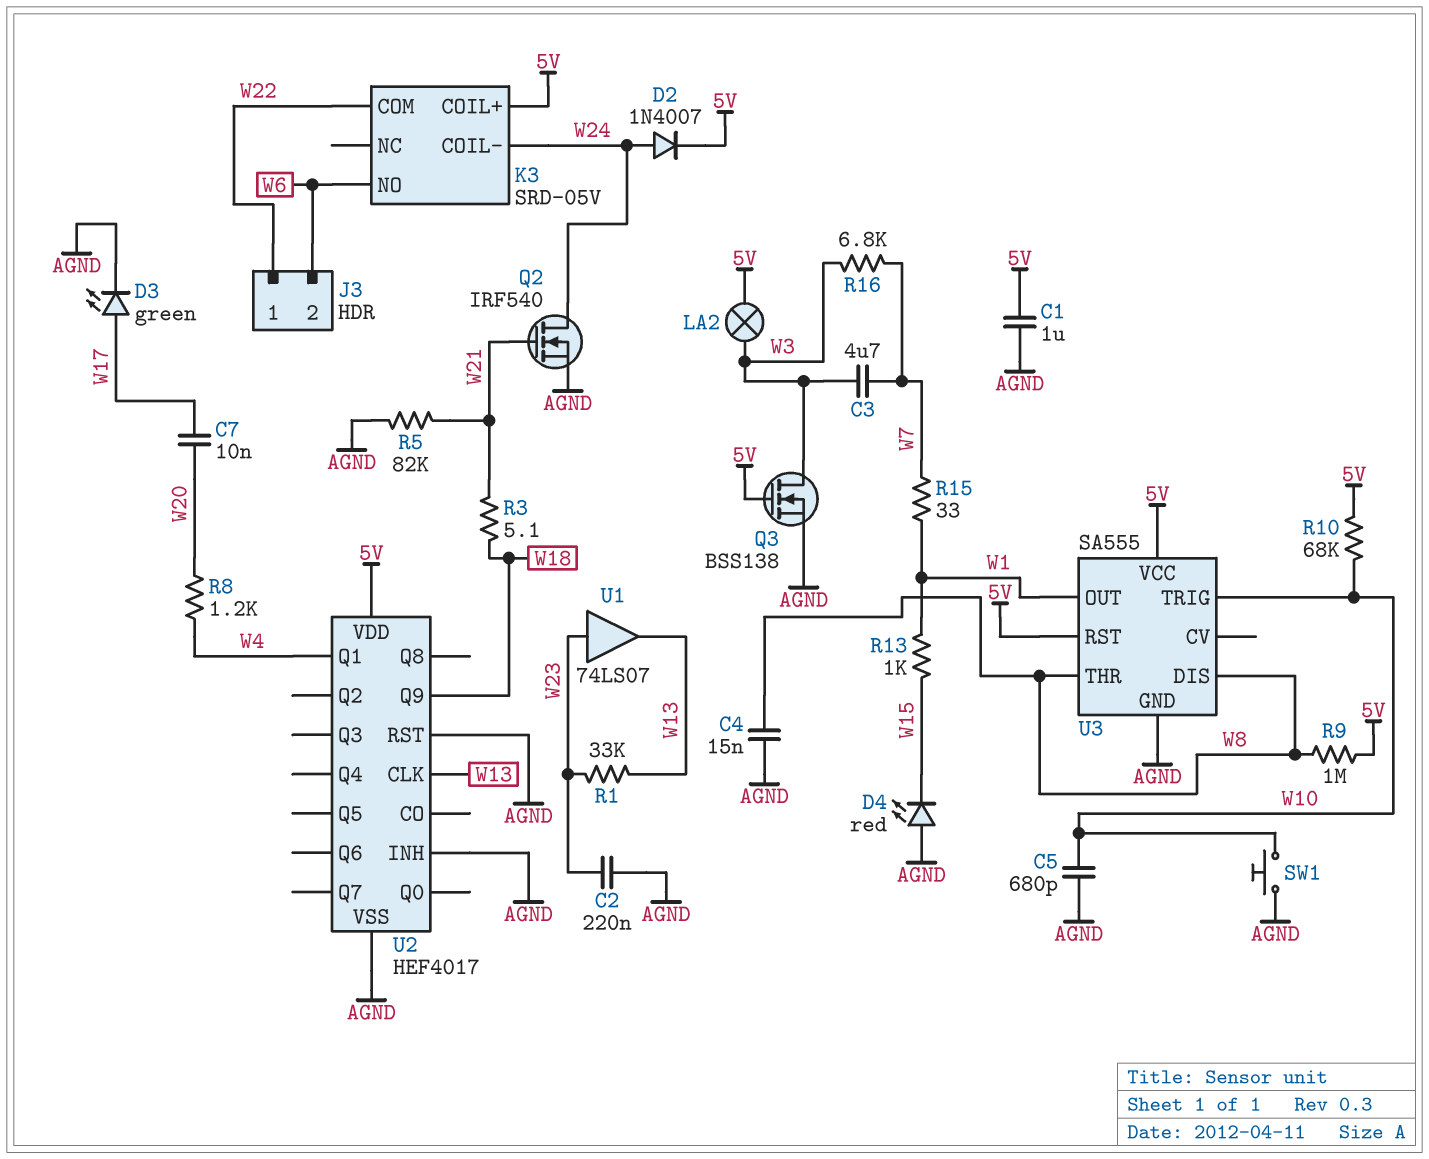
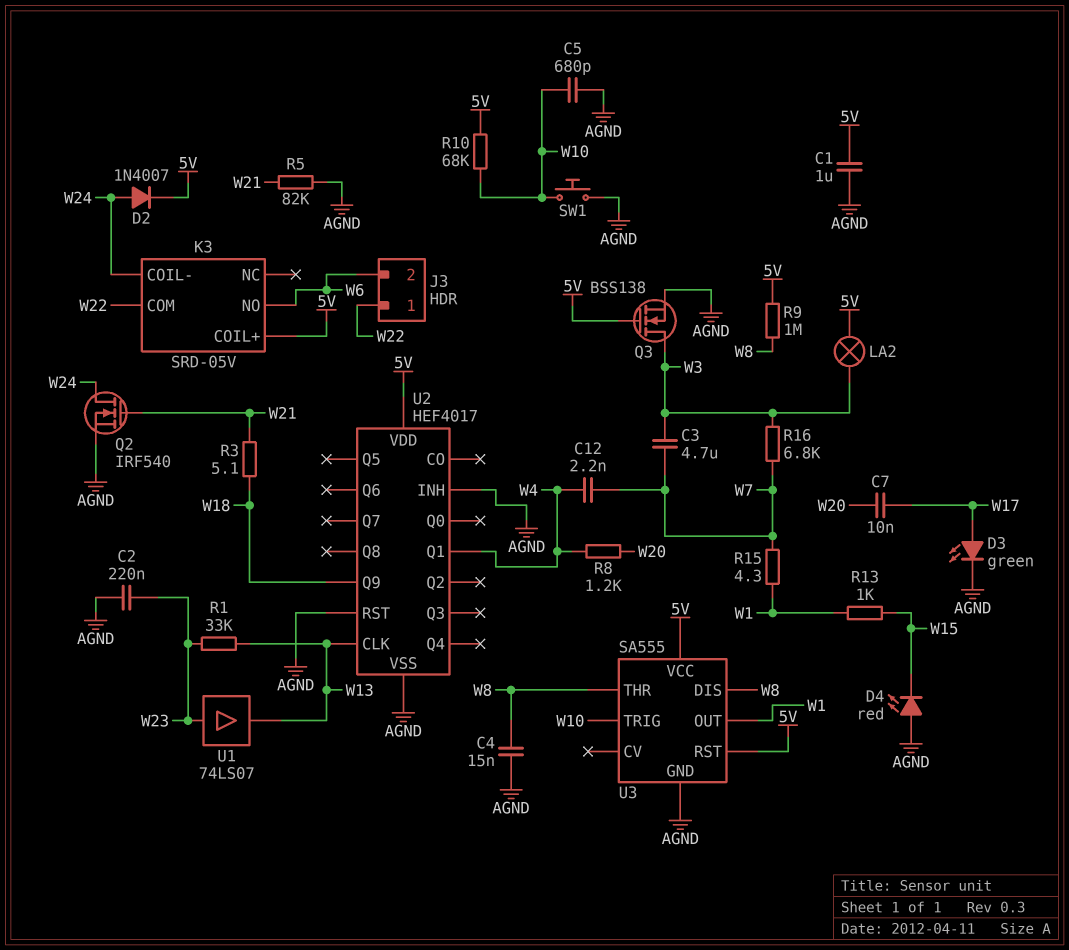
C12: none -> 2.2nF (W4, W7)
R15: 33 (W1, W7) -> 4.3 (W1, W7)

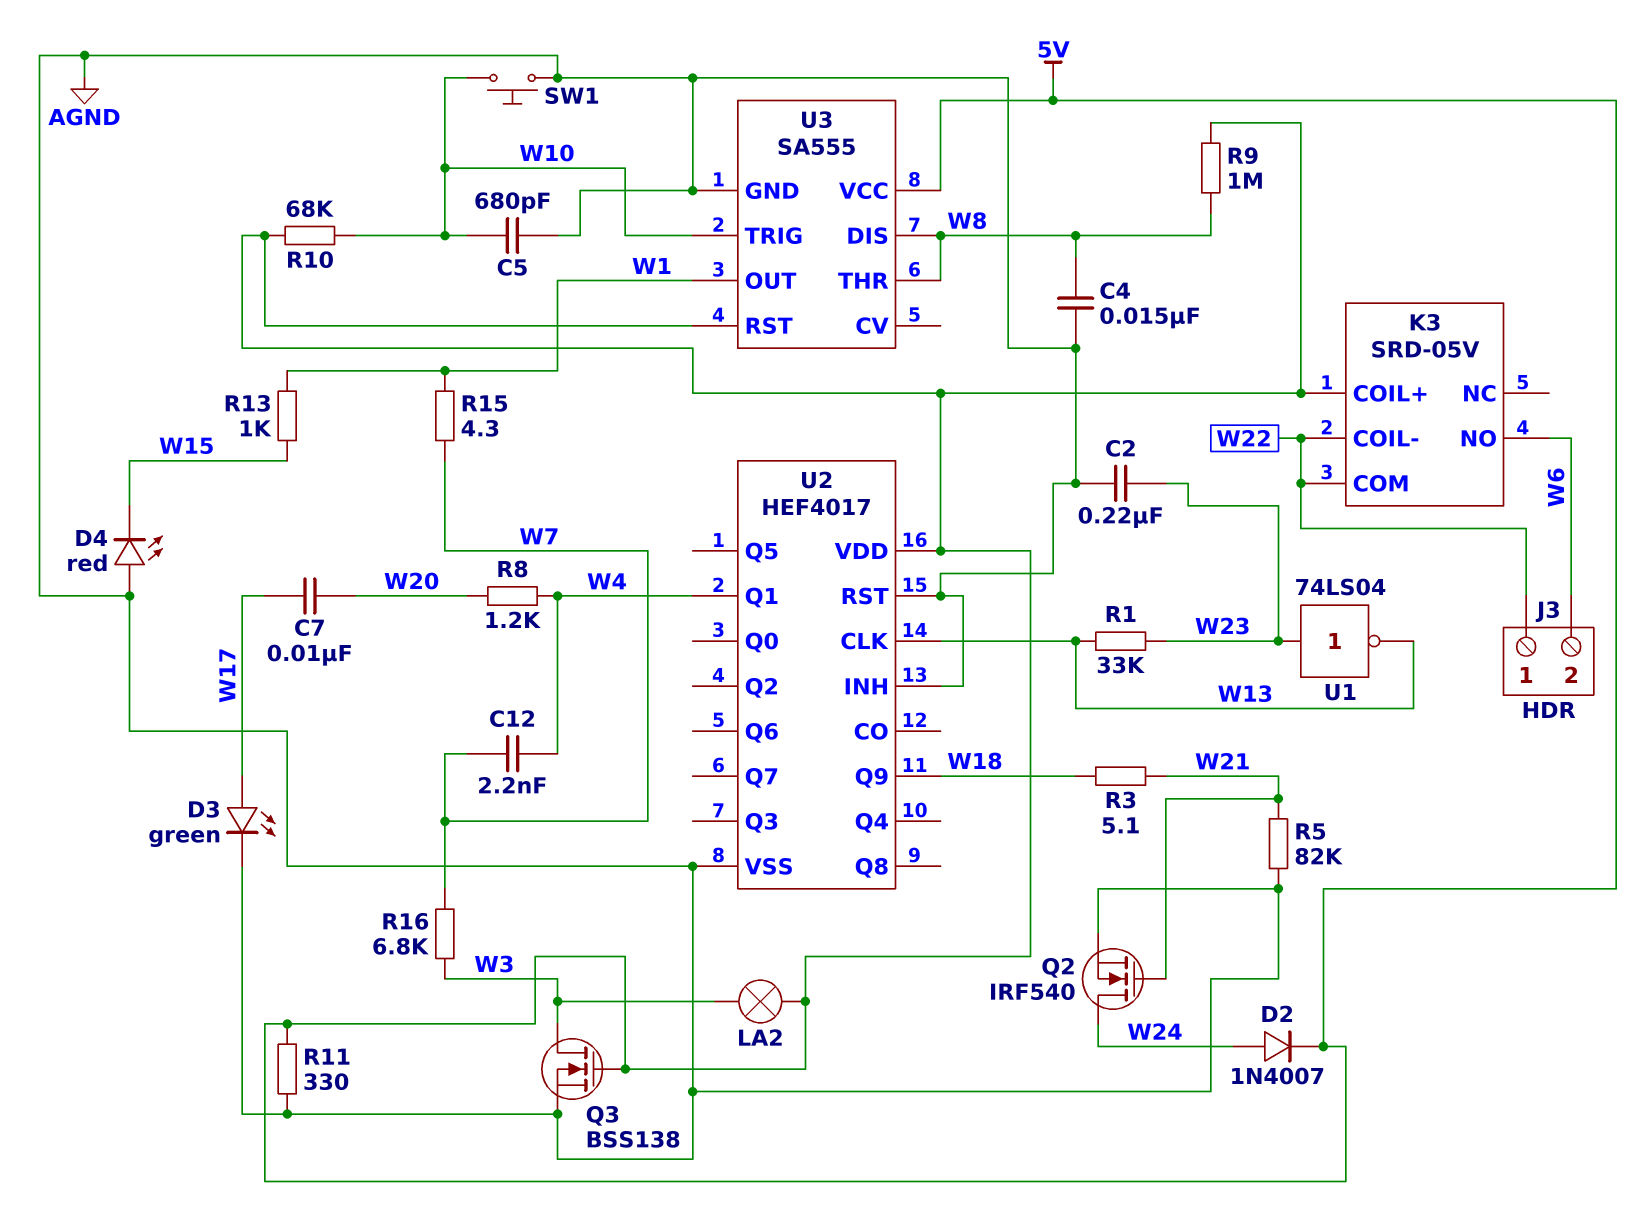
C1: 1uF (5V, AGND) -> none
C3: 4.7uF (W3, W7) -> none
K3 pin COIL-: W24 -> W22
R11: none -> 330 (5V, AGND)
U1: buffer 74LS07 (in W23, out W13) -> NOT 74LS04 (in W23, out W13)

